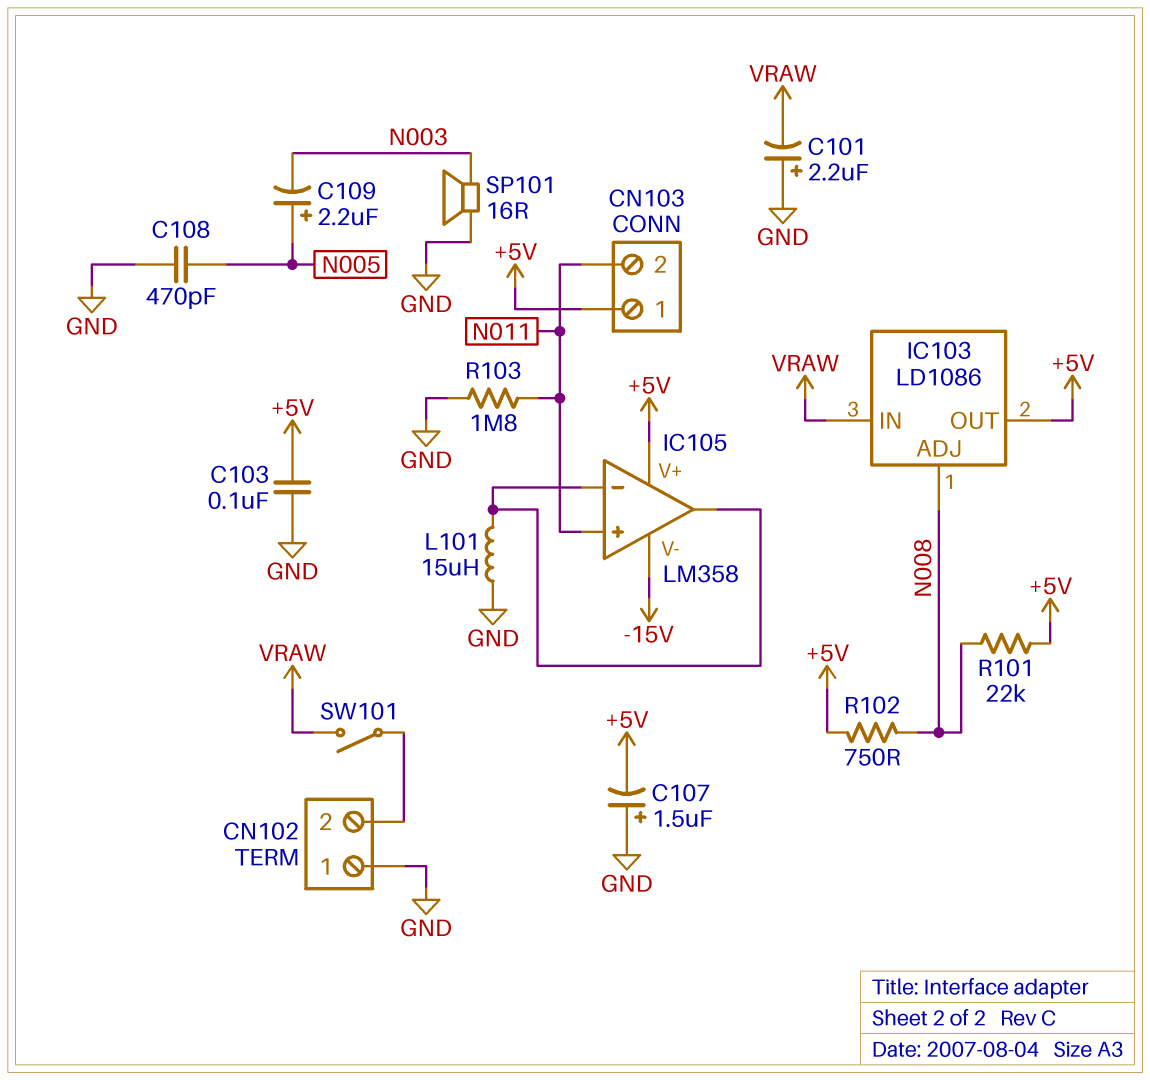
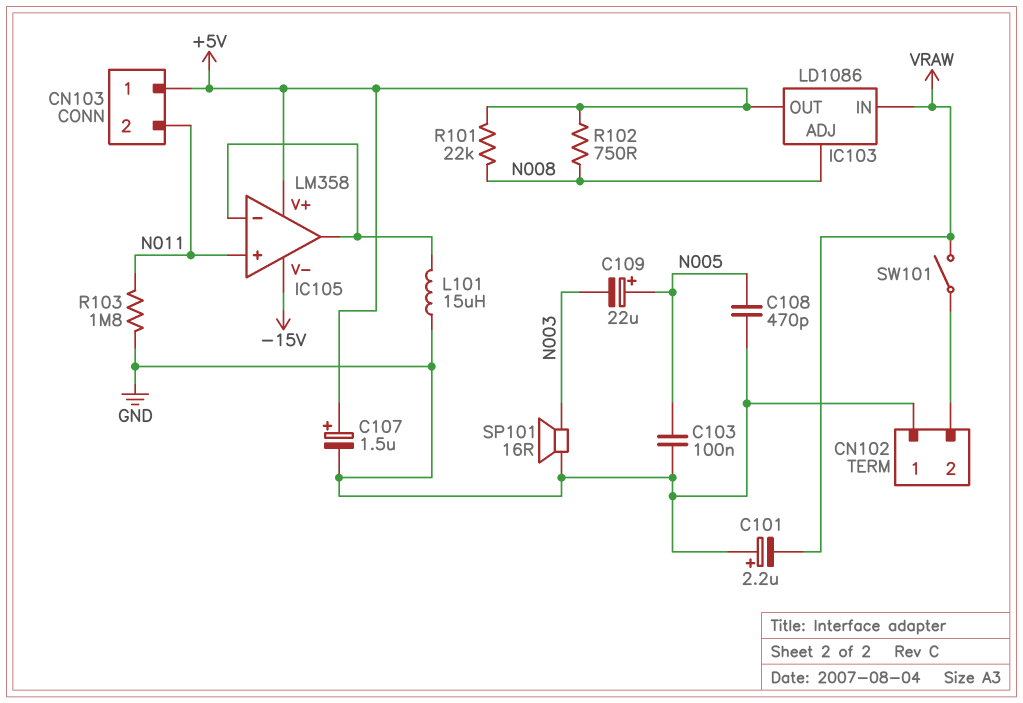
C103: 100nF (+5V, GND) -> 100nF (GND, N005)
C107: 1.5uF (plus GND, minus +5V) -> 1.5uF (plus +5V, minus GND)
C109: 2.2uF (plus N005, minus N003) -> 22uF (plus N005, minus N003)

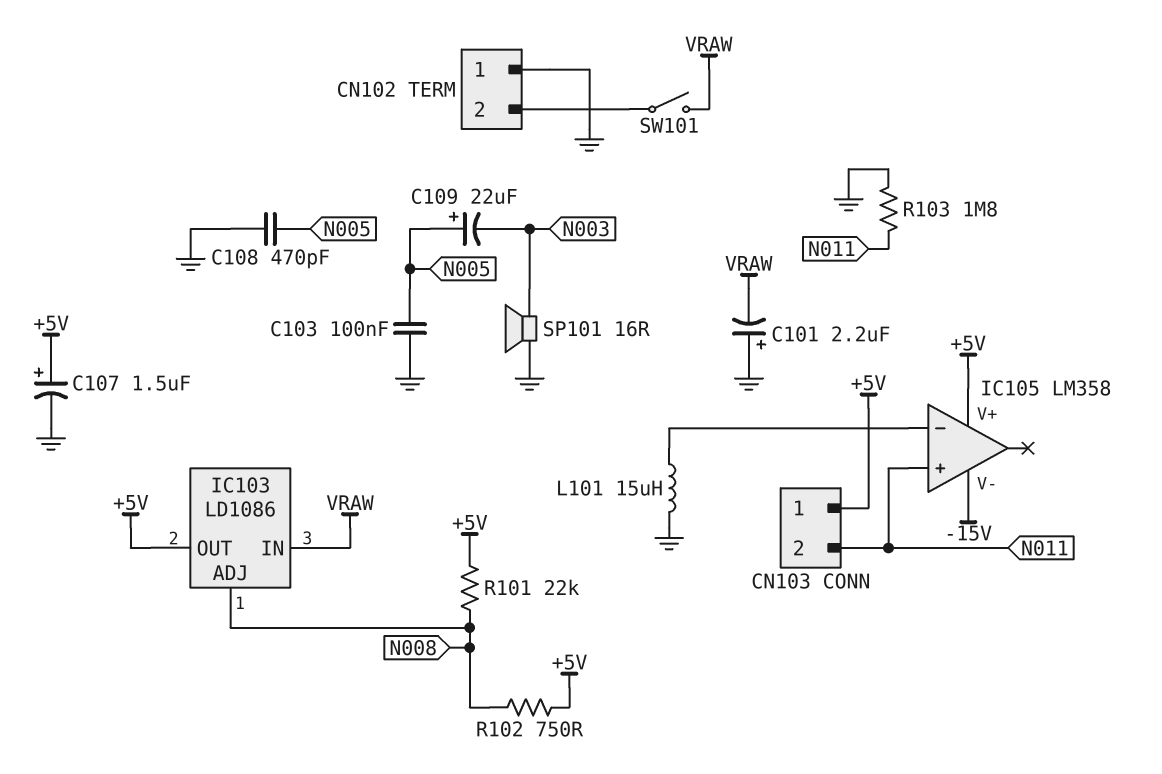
IC105 pin out: IC105/in- -> none

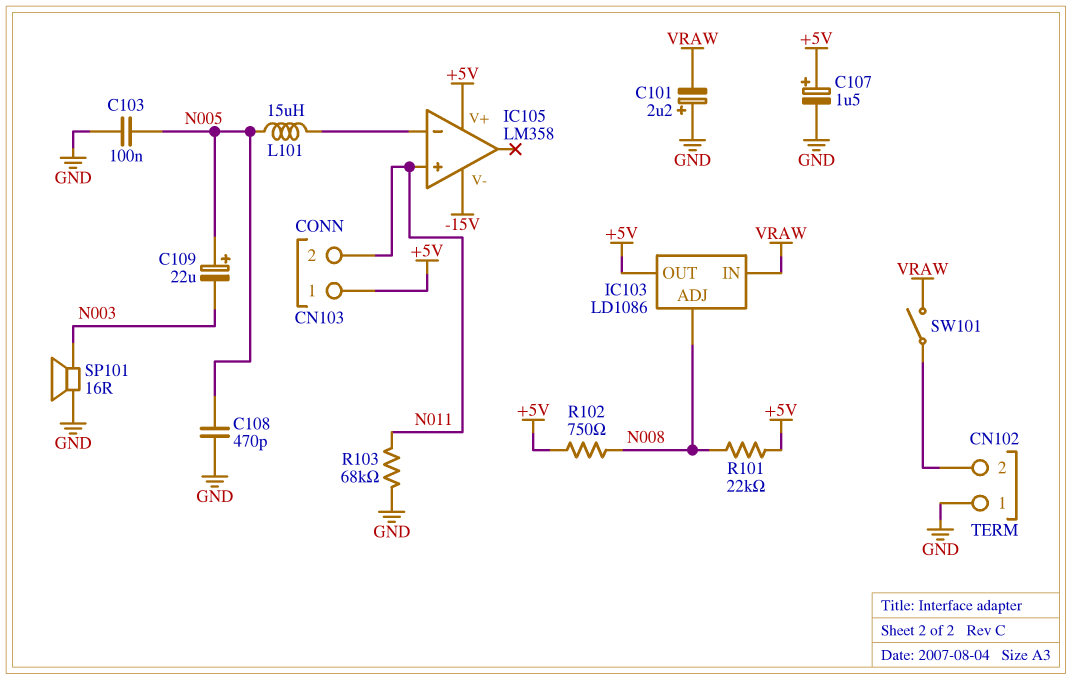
L101: 15uH (GND, IC105/in-) -> 15uH (IC105/in-, N005)
R103: 1.8M (GND, N011) -> 68k (GND, N011)

